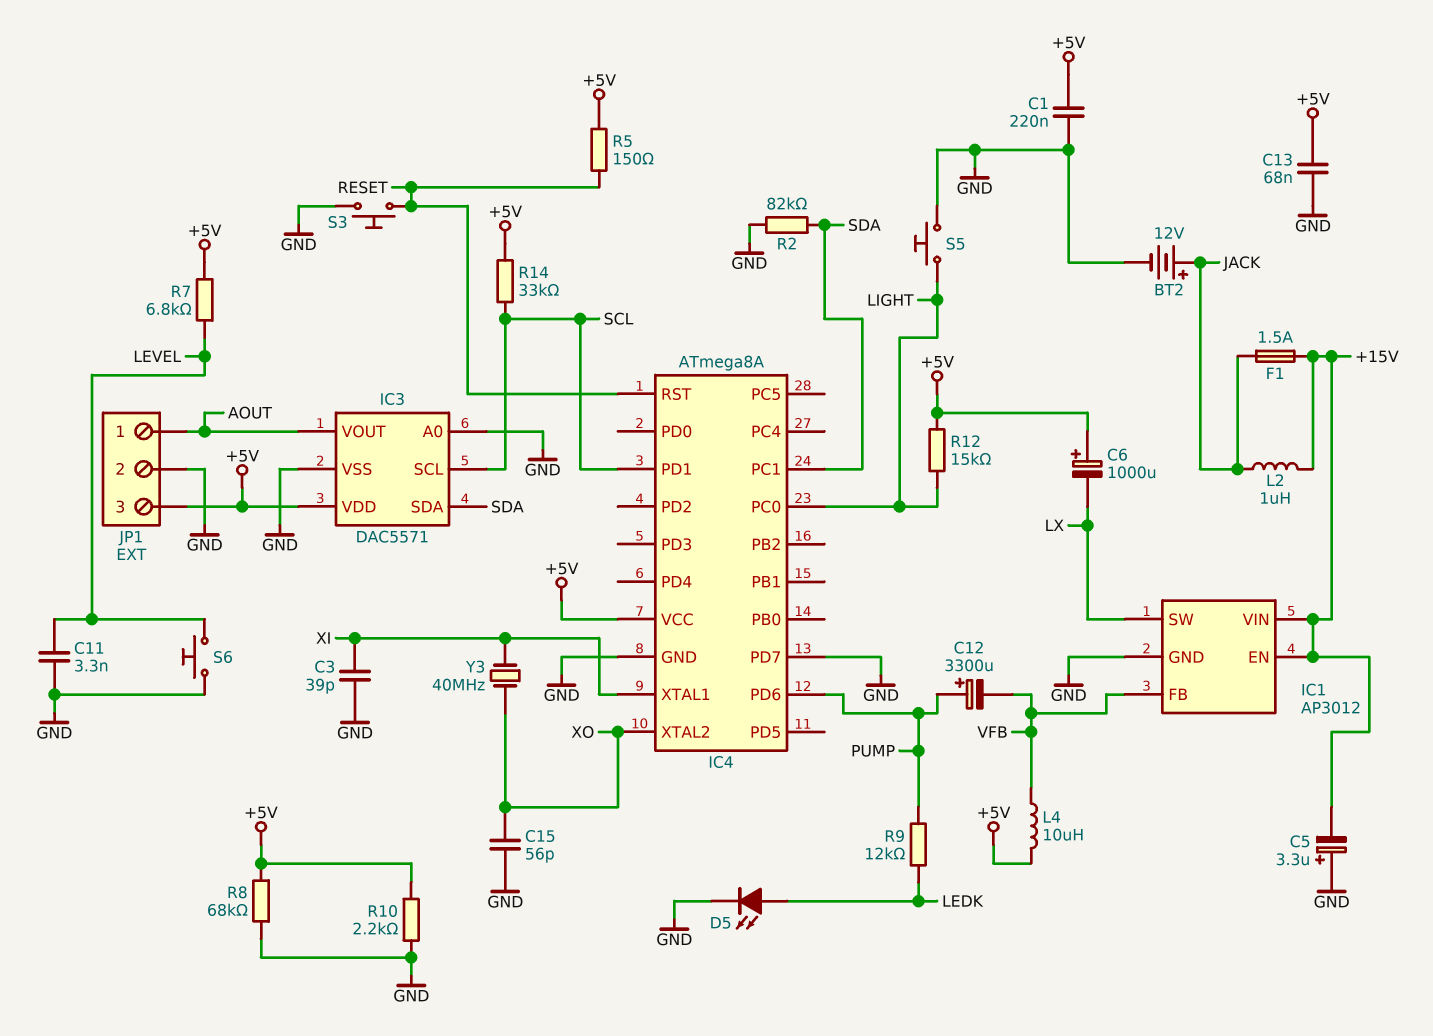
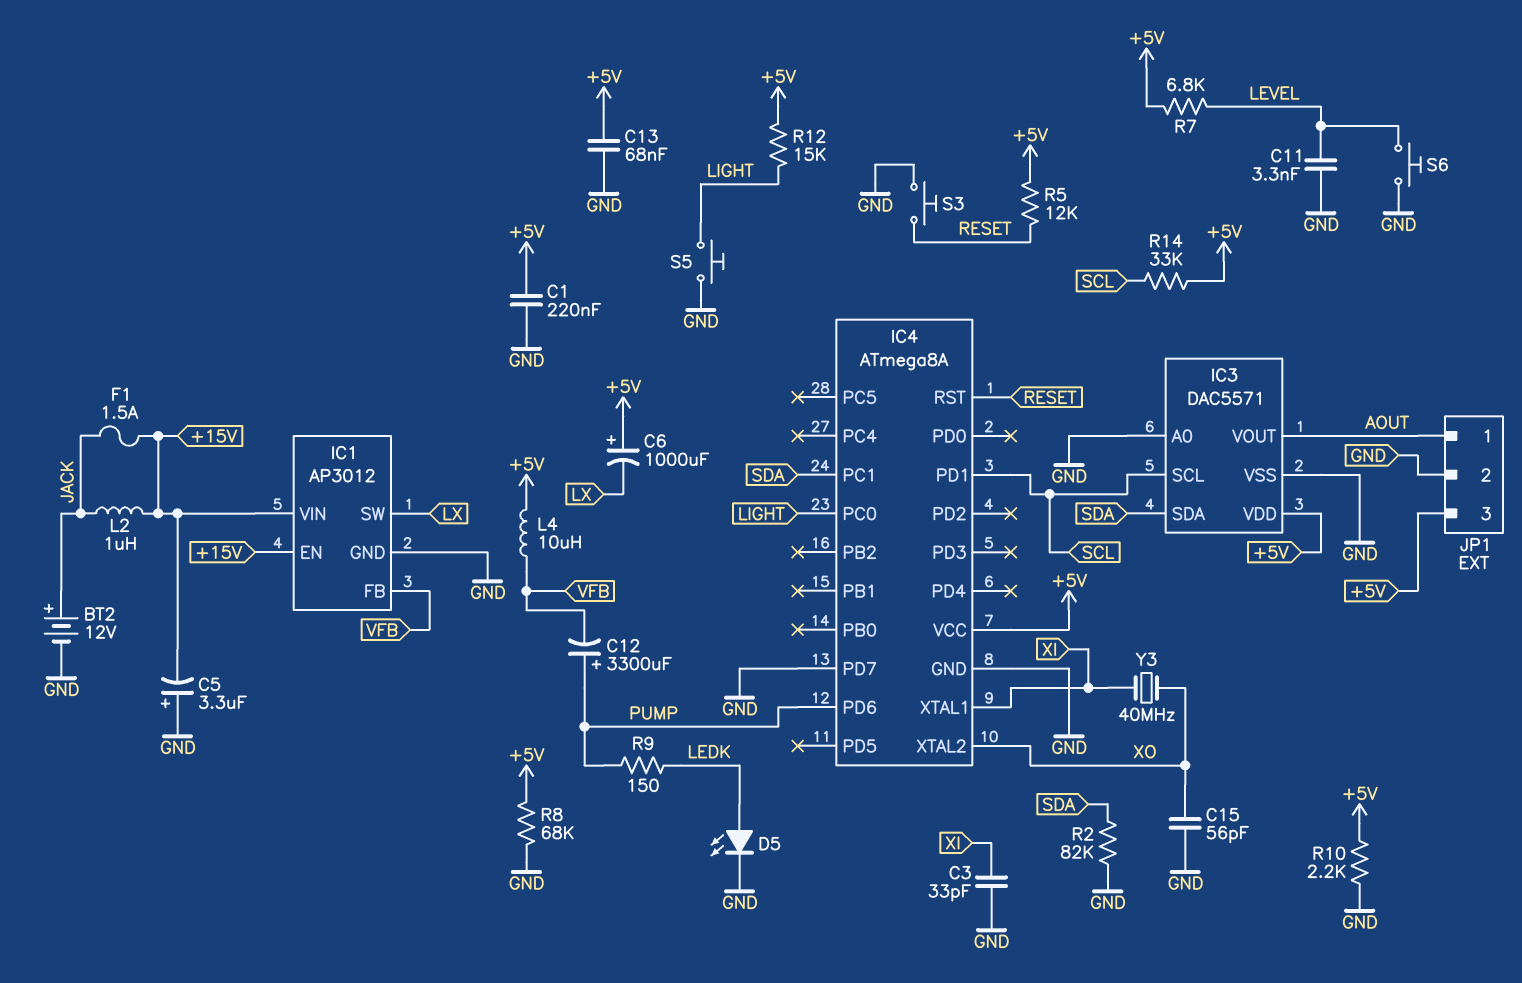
C3: 39pF (GND, XI) -> 33pF (GND, XI)
R5: 150 (+5V, RESET) -> 12k (+5V, RESET)
R9: 12k (LEDK, PUMP) -> 150 (LEDK, PUMP)

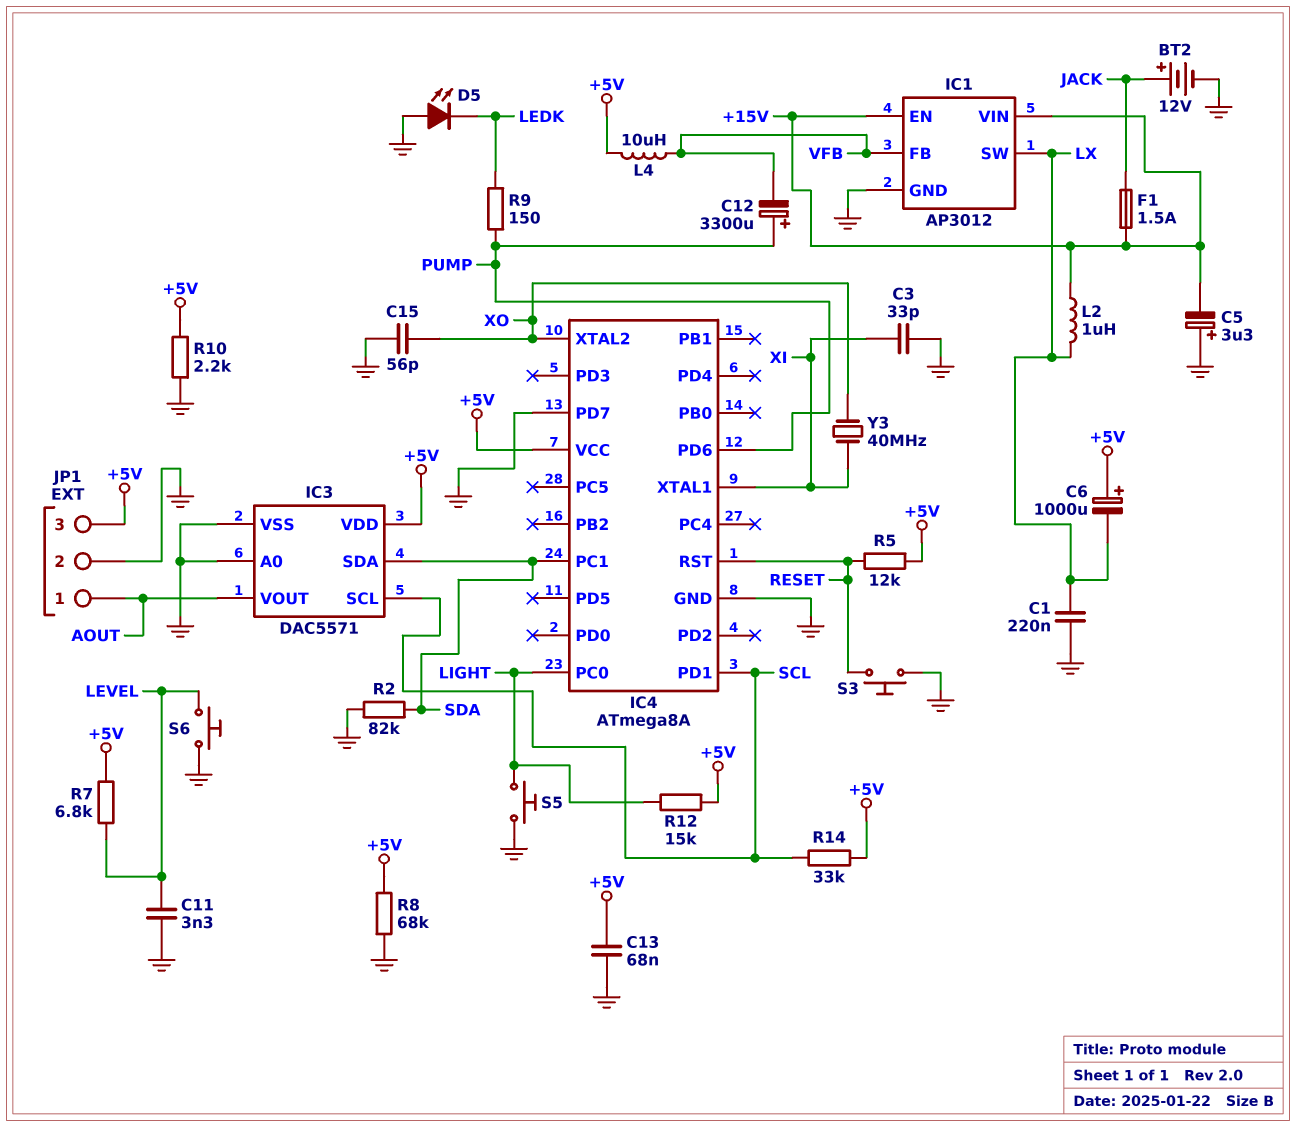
C1: 220nF (+5V, GND) -> 220nF (GND, LX)
D5: LED (A LEDK, K GND) -> LED (A GND, K LEDK)
L2: 1uH (+15V, JACK) -> 1uH (+15V, LX)

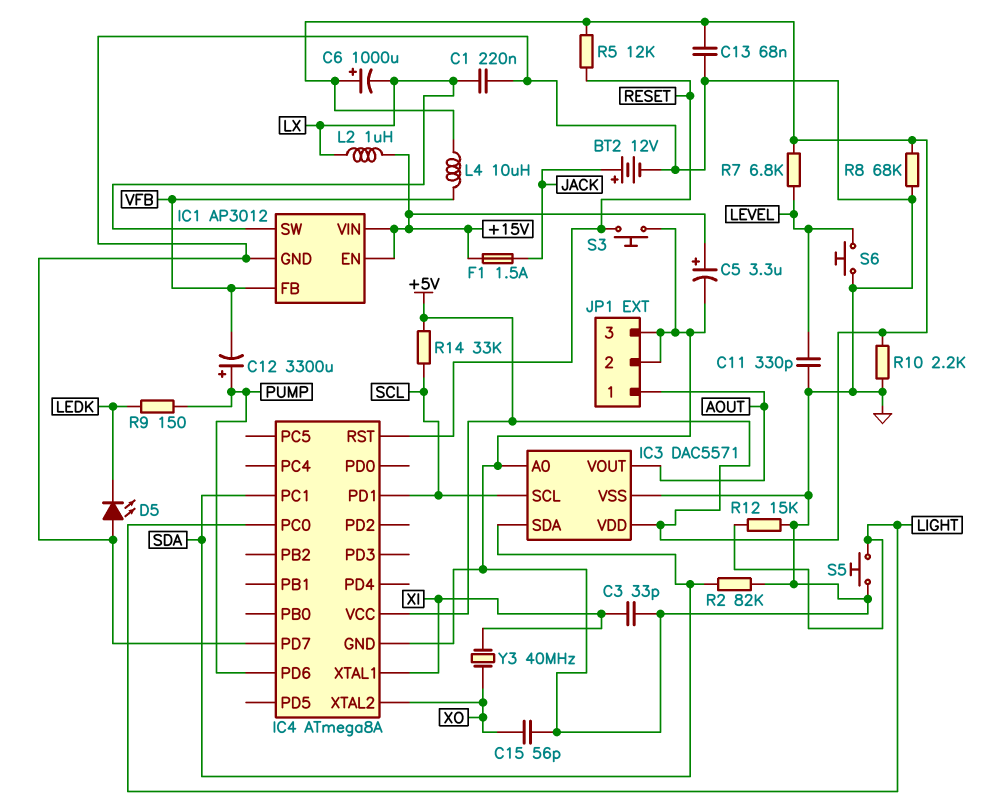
C5: 3.3uF (plus GND, minus +15V) -> 3.3uF (plus +15V, minus GND)
C11: 3.3nF (GND, LEVEL) -> 330pF (GND, LEVEL)
JP1 pin 3: +5V -> GND
R12: 15k (+5V, LIGHT) -> 15k (GND, LIGHT)

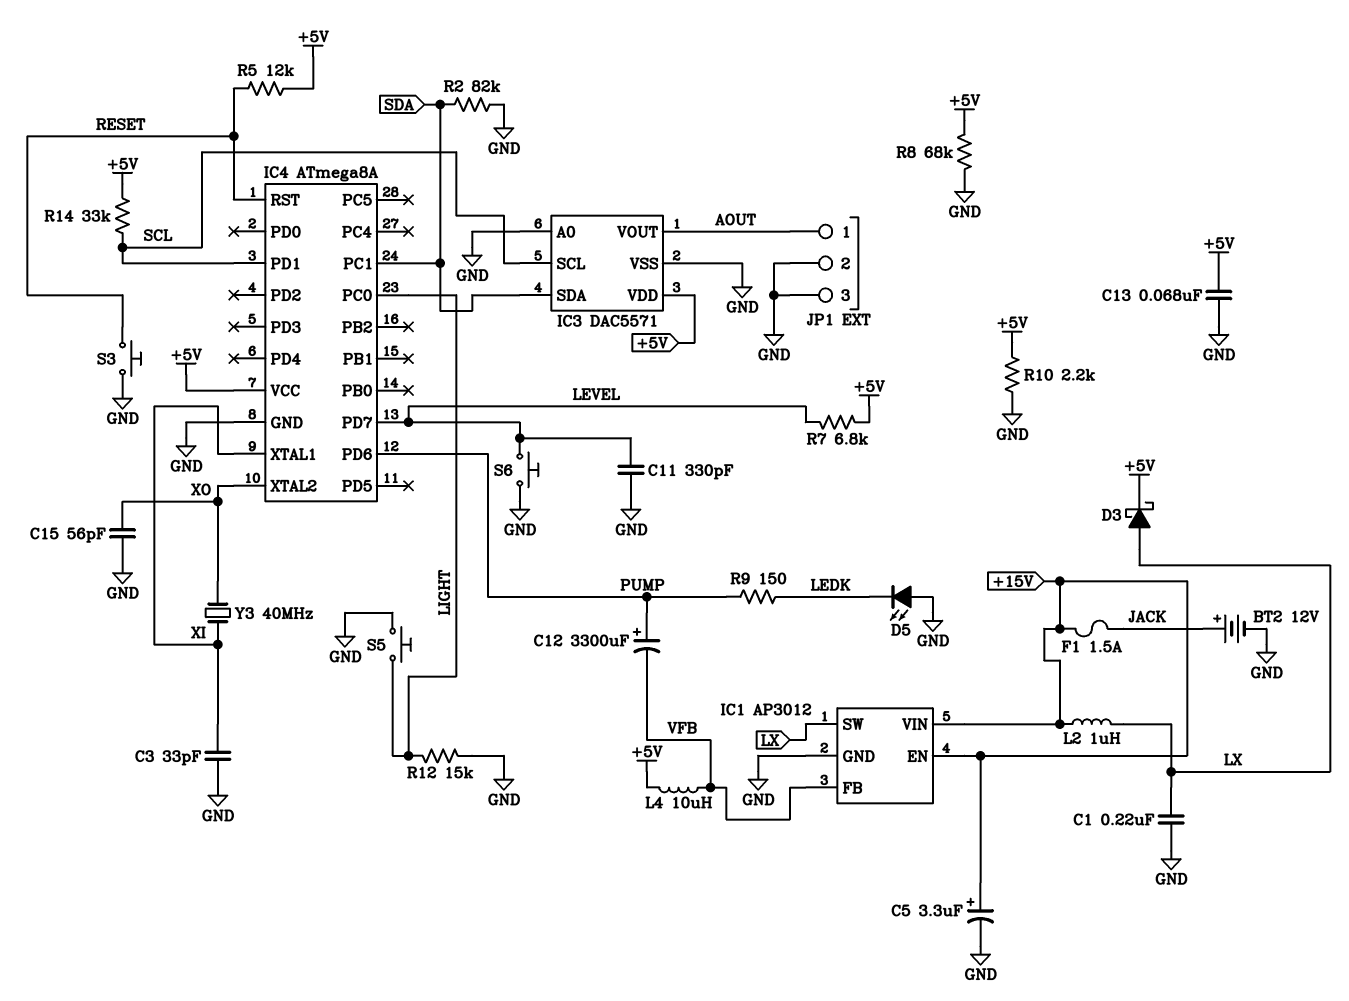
C6: 1000uF (plus +5V, minus LX) -> none
D3: none -> schottky (A LX, K +5V)
IC4 pin PD7: GND -> LEVEL

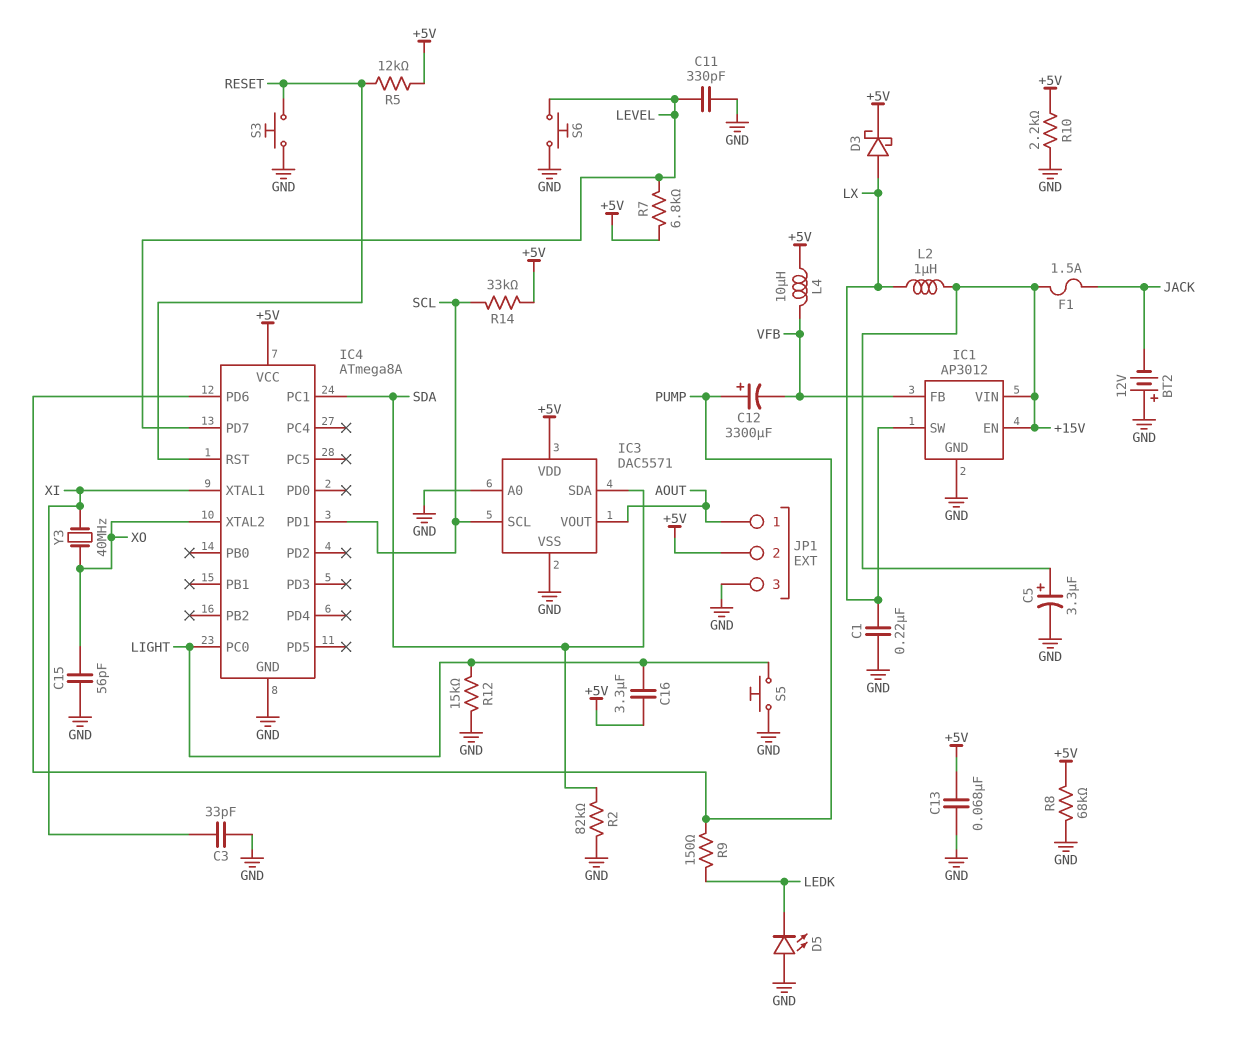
BT2: 12V (plus JACK, minus GND) -> 12V (plus GND, minus JACK)
C16: none -> 3.3uF (+5V, LIGHT)
JP1 pin 2: GND -> +5V

